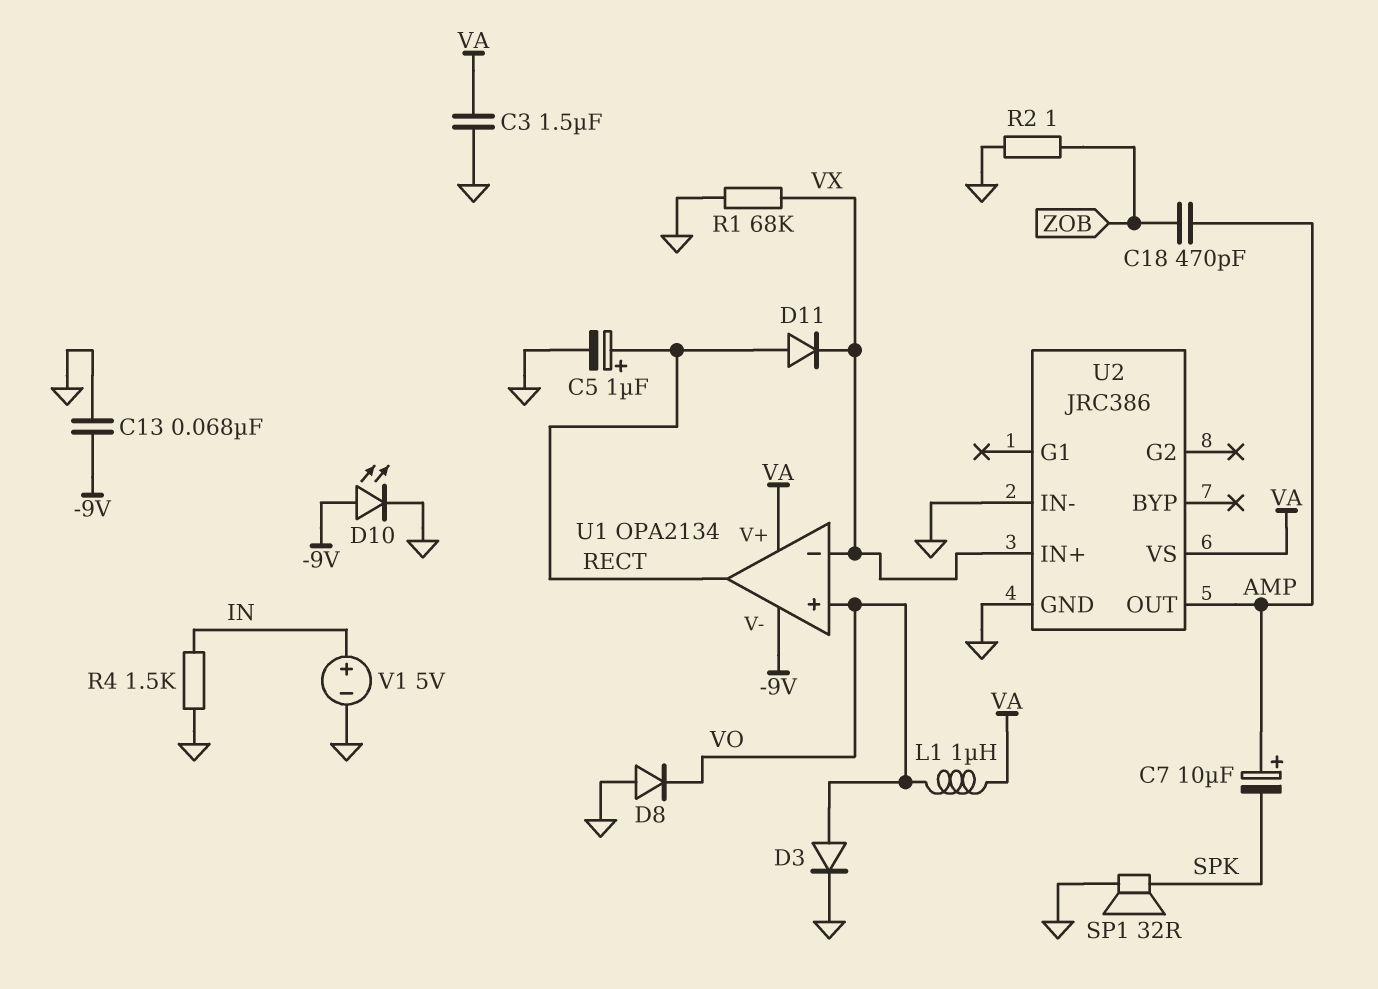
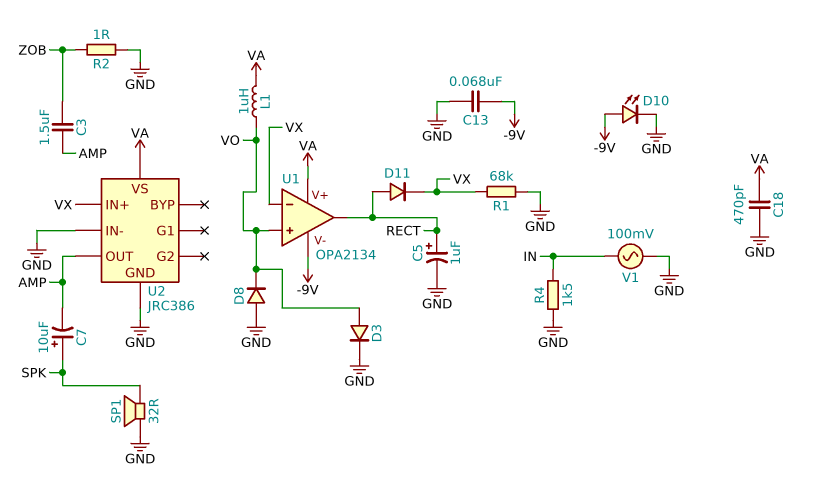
C3: 1.5uF (GND, VA) -> 1.5uF (AMP, ZOB)
C7: 10uF (plus AMP, minus SPK) -> 10uF (plus SPK, minus AMP)
C18: 470pF (AMP, ZOB) -> 470pF (GND, VA)
V1: 5V (plus IN, minus GND) -> AC 100mV (GND, IN)

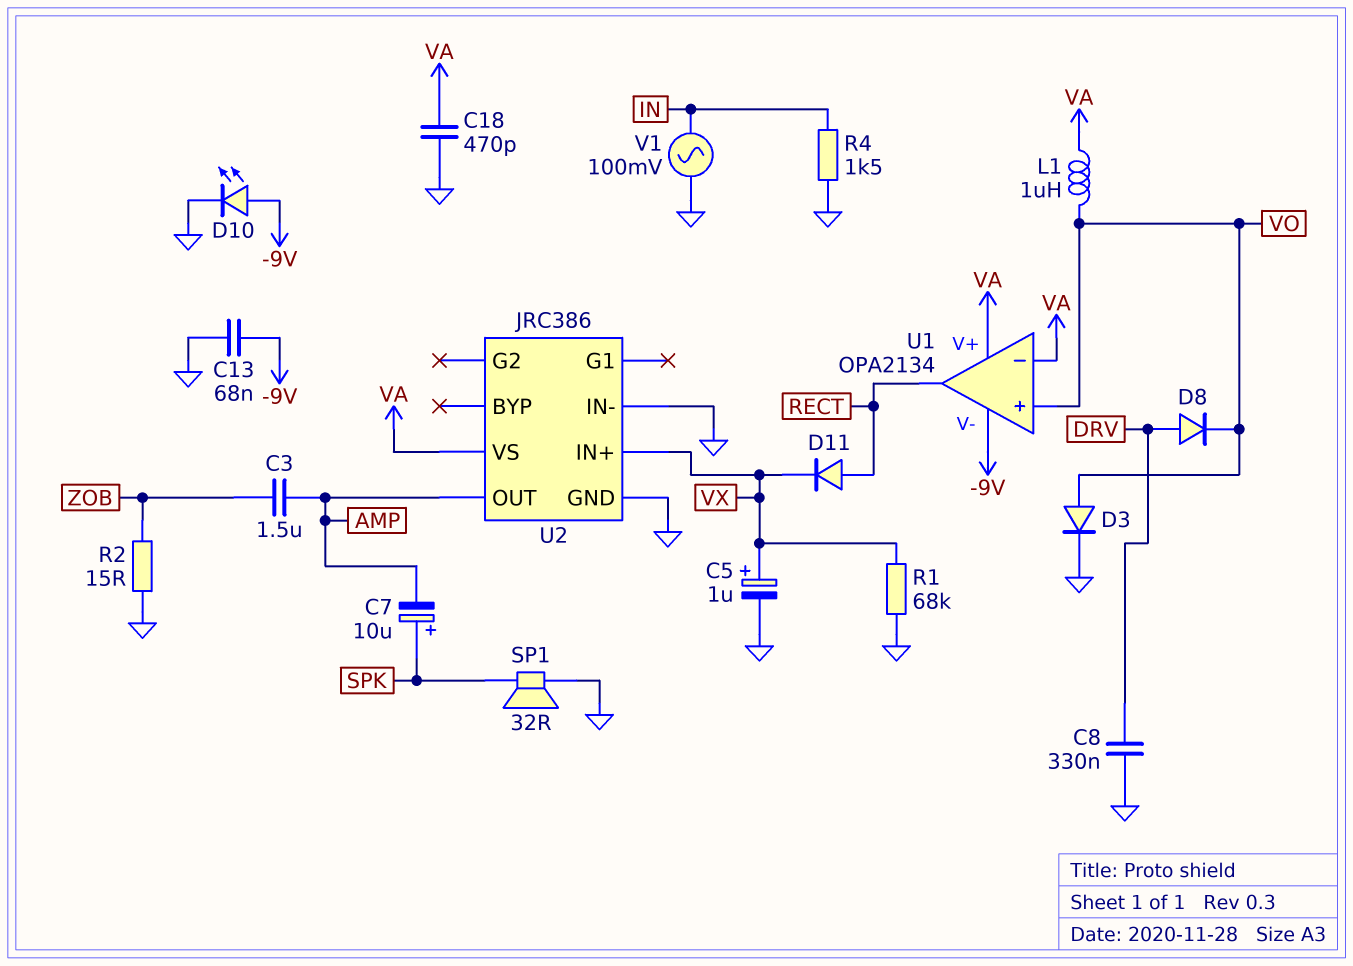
C5: 1uF (plus RECT, minus GND) -> 1uF (plus VX, minus GND)
C8: none -> 330nF (DRV, GND)
D8: diode (A GND, K VO) -> diode (A DRV, K VO)
R2: 1 (GND, ZOB) -> 15 (GND, ZOB)
U1 pin in-: VX -> VA

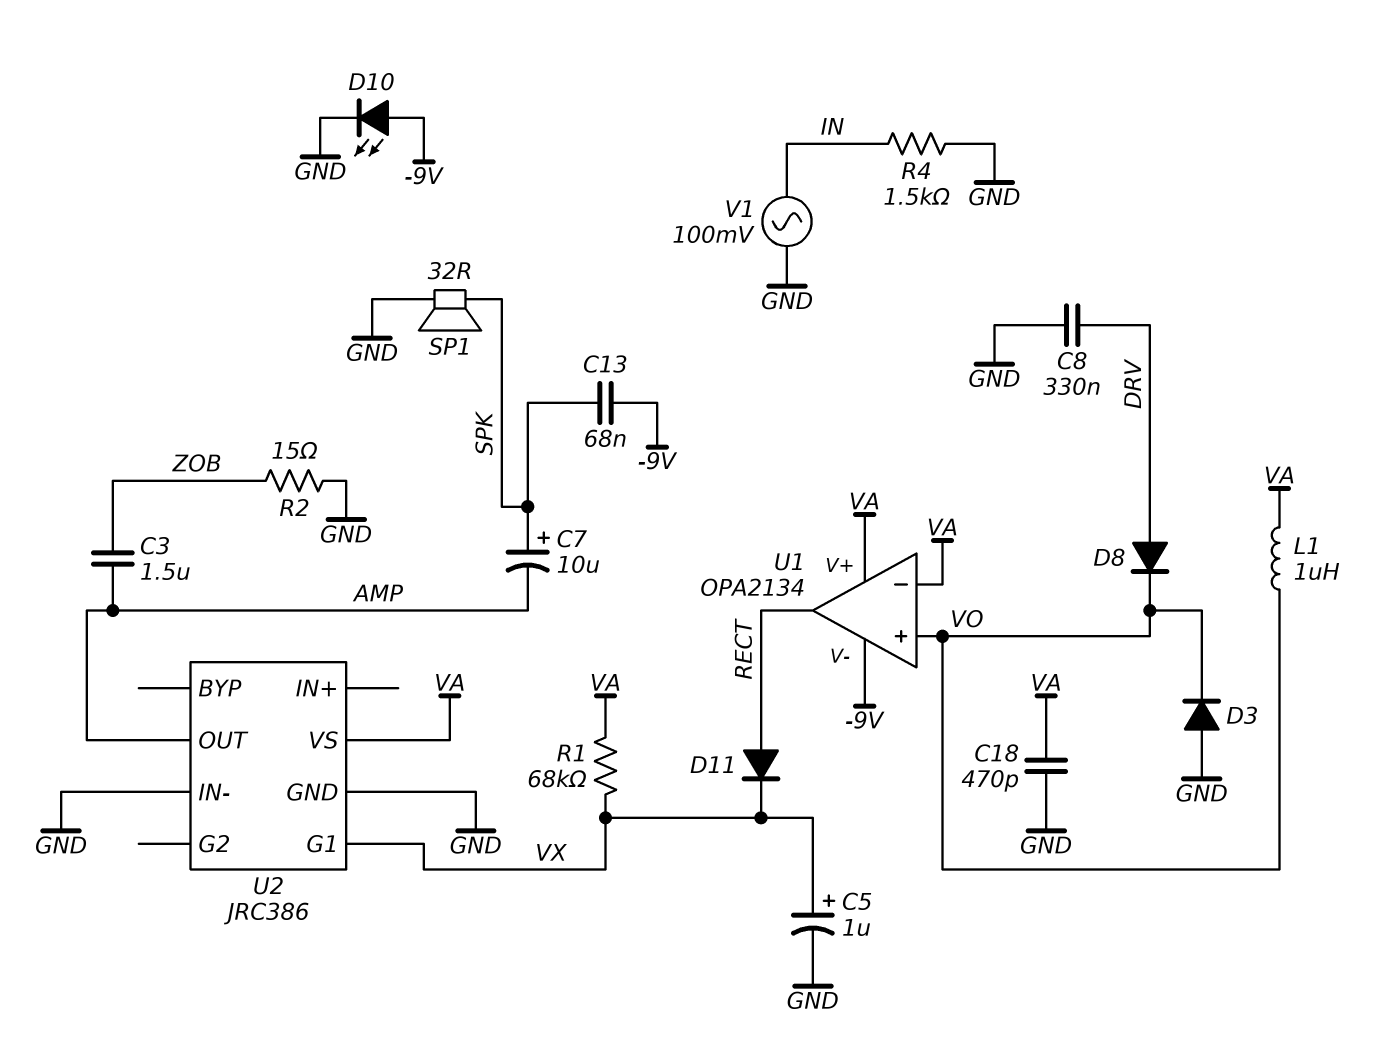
C13: 68nF (-9V, GND) -> 68nF (-9V, SPK)
D3: diode (A VO, K GND) -> diode (A GND, K VO)
R1: 68k (GND, VX) -> 68k (VA, VX)
U2 pin G1: none -> VX
U2 pin IN+: VX -> none

